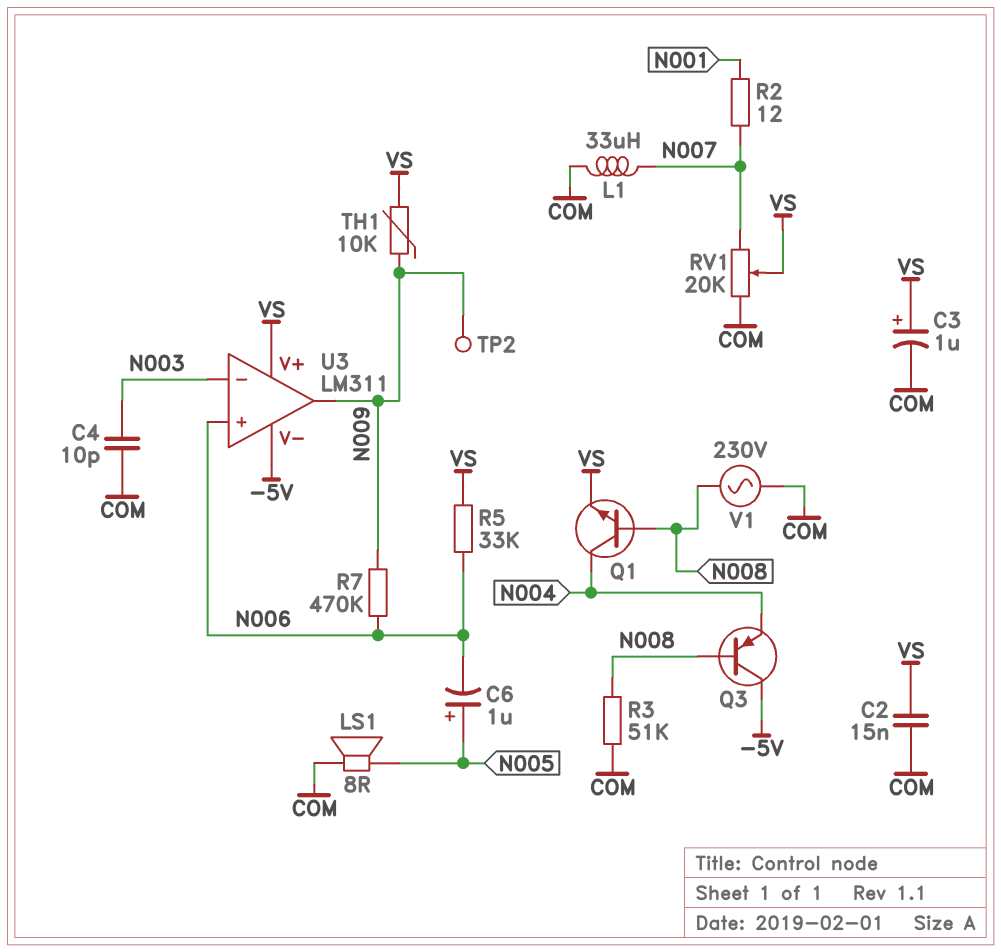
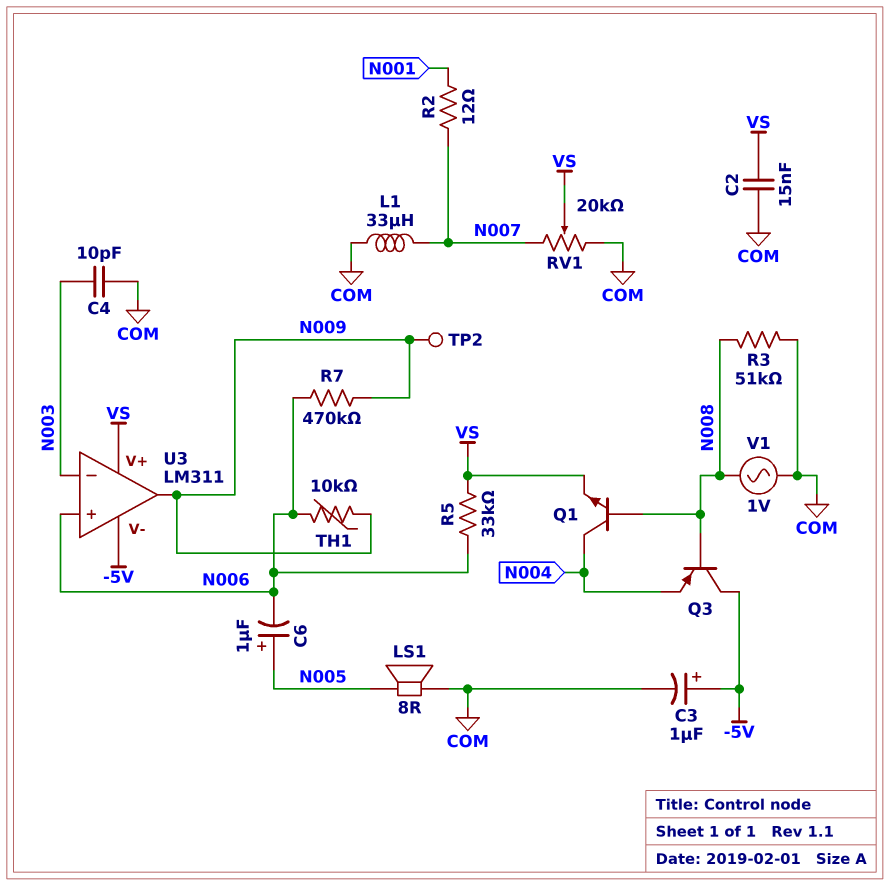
C3: 1uF (plus VS, minus COM) -> 1uF (plus -5V, minus COM)
TH1: 10k (N009, VS) -> 10k (N006, N009)
V1: AC 230V (COM, N008) -> AC 1V (COM, N008)

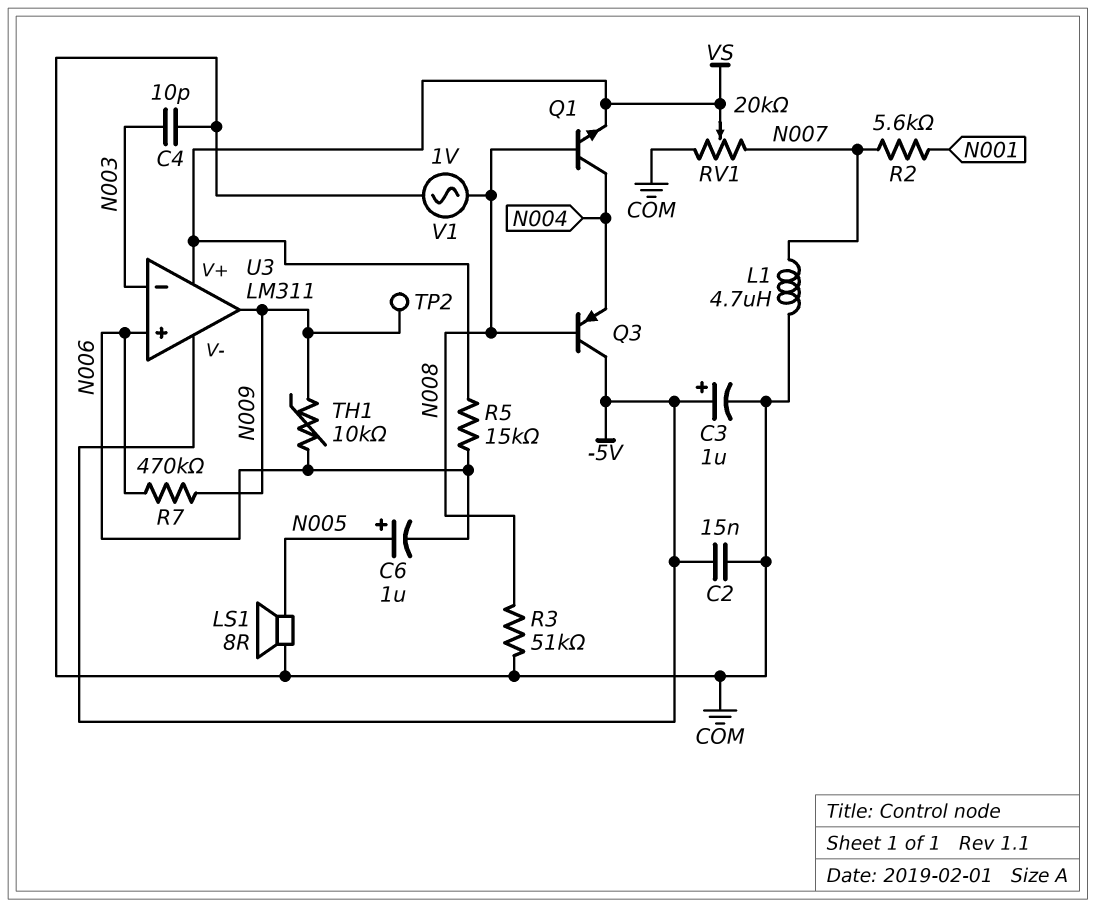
C2: 15nF (COM, VS) -> 15nF (-5V, COM)
L1: 33uH (COM, N007) -> 4.7uH (COM, N007)
R2: 12 (N001, N007) -> 5.6k (N001, N007)
R5: 33k (N006, VS) -> 15k (N006, VS)

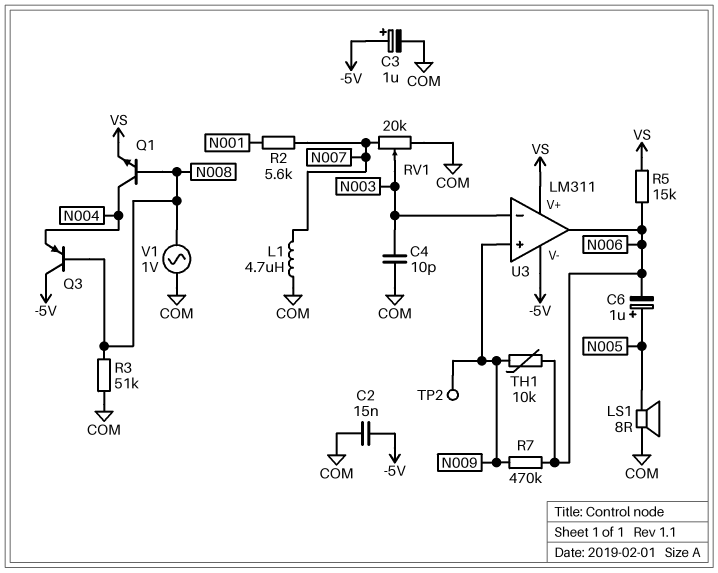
RV1: 20k (COM, N007, wiper VS) -> 20k (COM, N007, wiper N003)
U3 pin in+: N006 -> N009
U3 pin out: N009 -> N006

